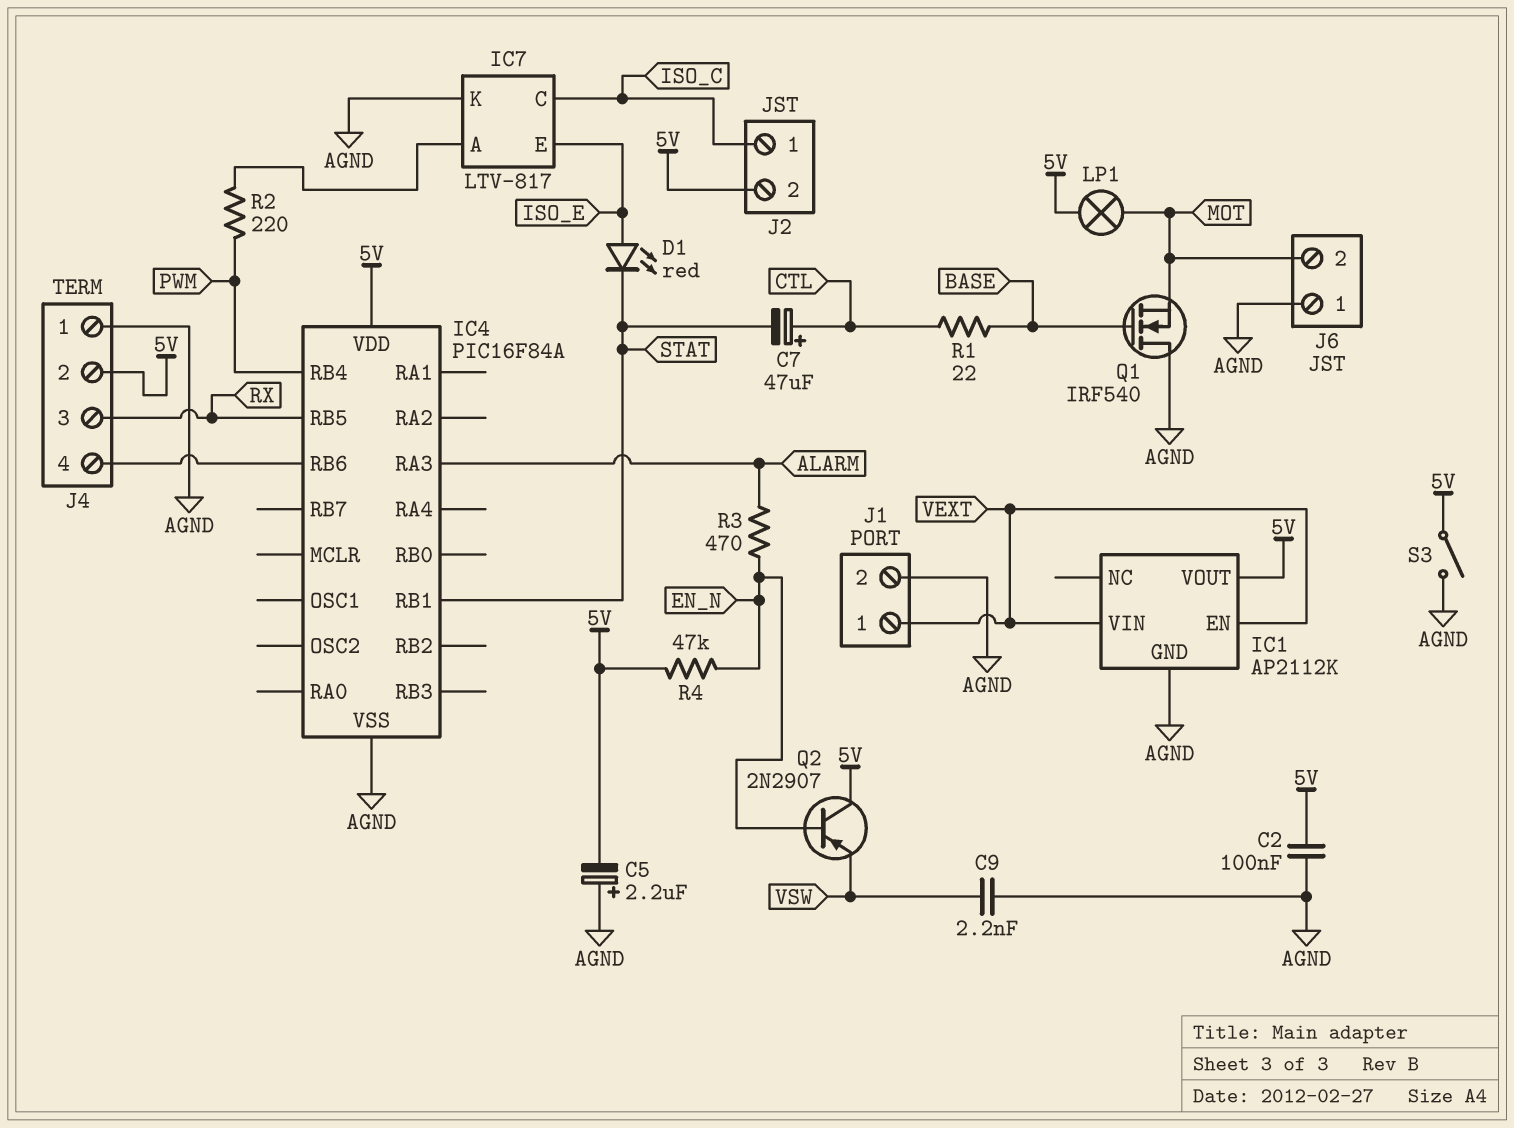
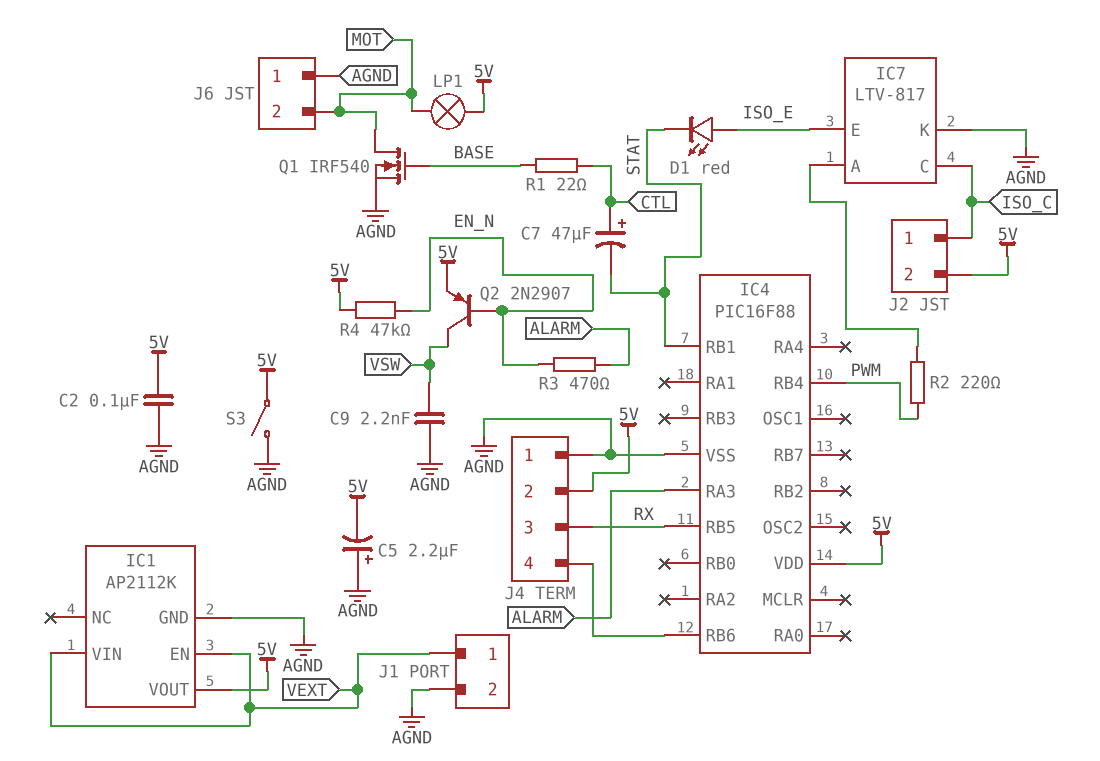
IC4: PIC16F84A -> PIC16F88
Q1: NMOS IRF540 (G BASE, D AGND, S MOT) -> NMOS IRF540 (G BASE, D MOT, S AGND)
Q2: PNP 2N2907 (B EN_N, C 5V, E VSW) -> PNP 2N2907 (B EN_N, C VSW, E 5V)

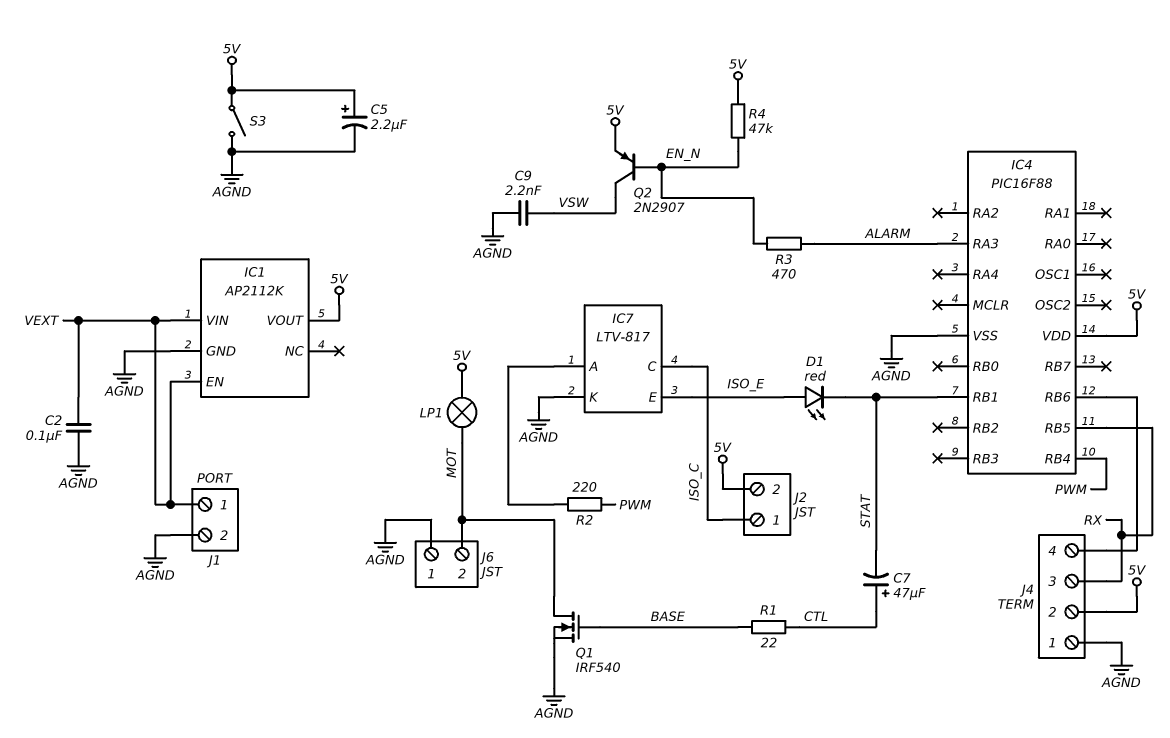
C2: 100nF (5V, AGND) -> 100nF (AGND, VEXT)
C5: 2.2uF (plus AGND, minus 5V) -> 2.2uF (plus 5V, minus AGND)

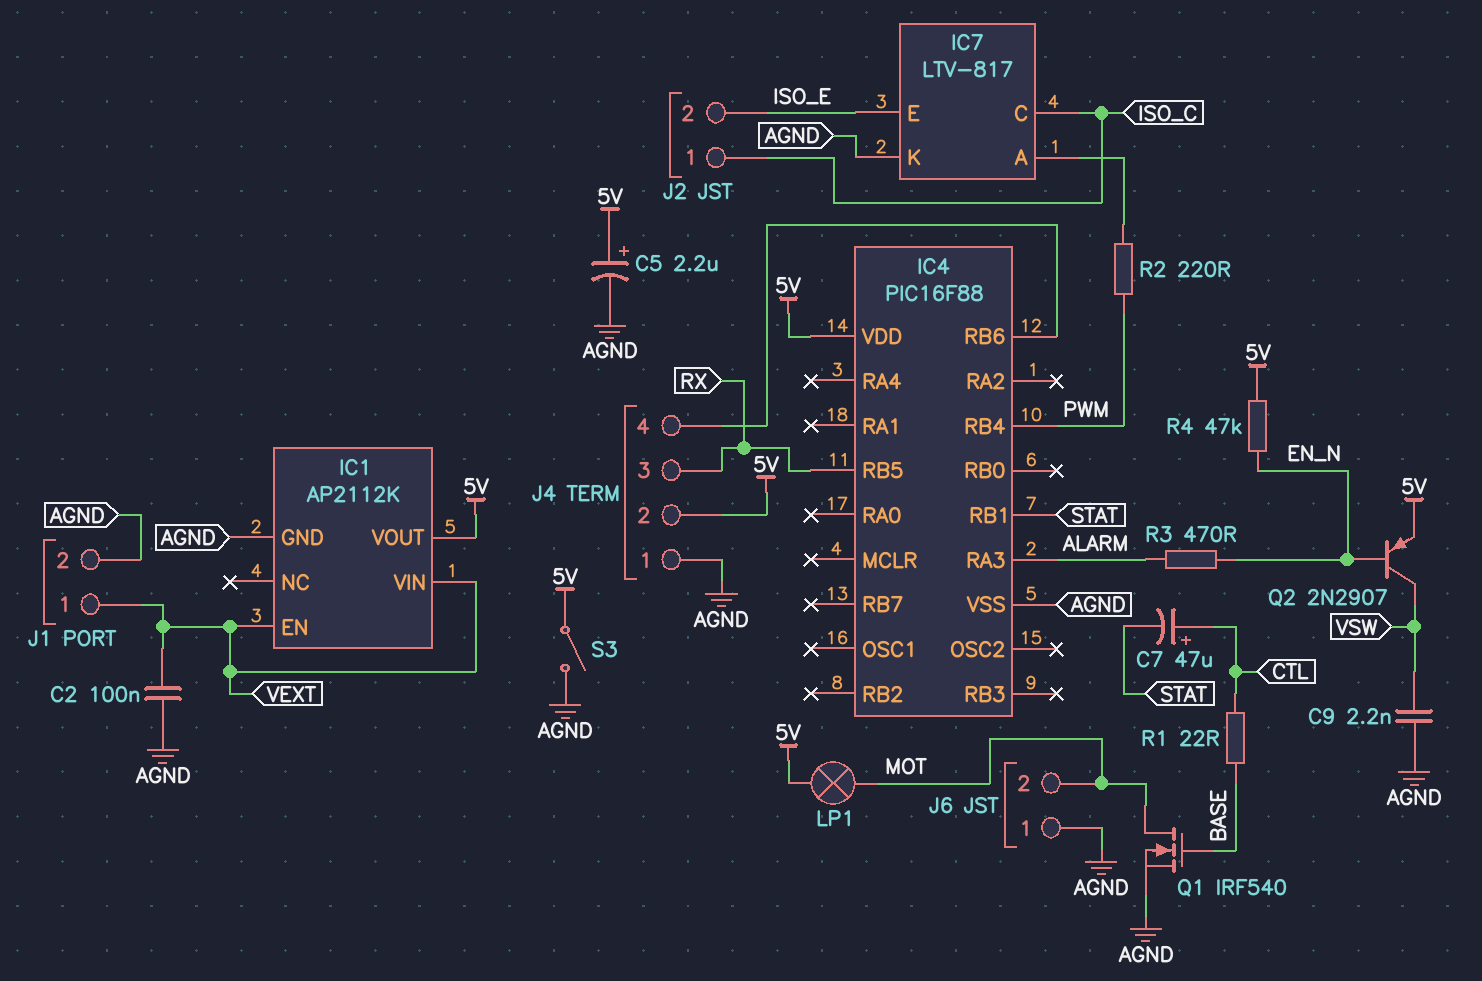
D1: LED red (A ISO_E, K STAT) -> none
J2 pin 2: 5V -> ISO_E

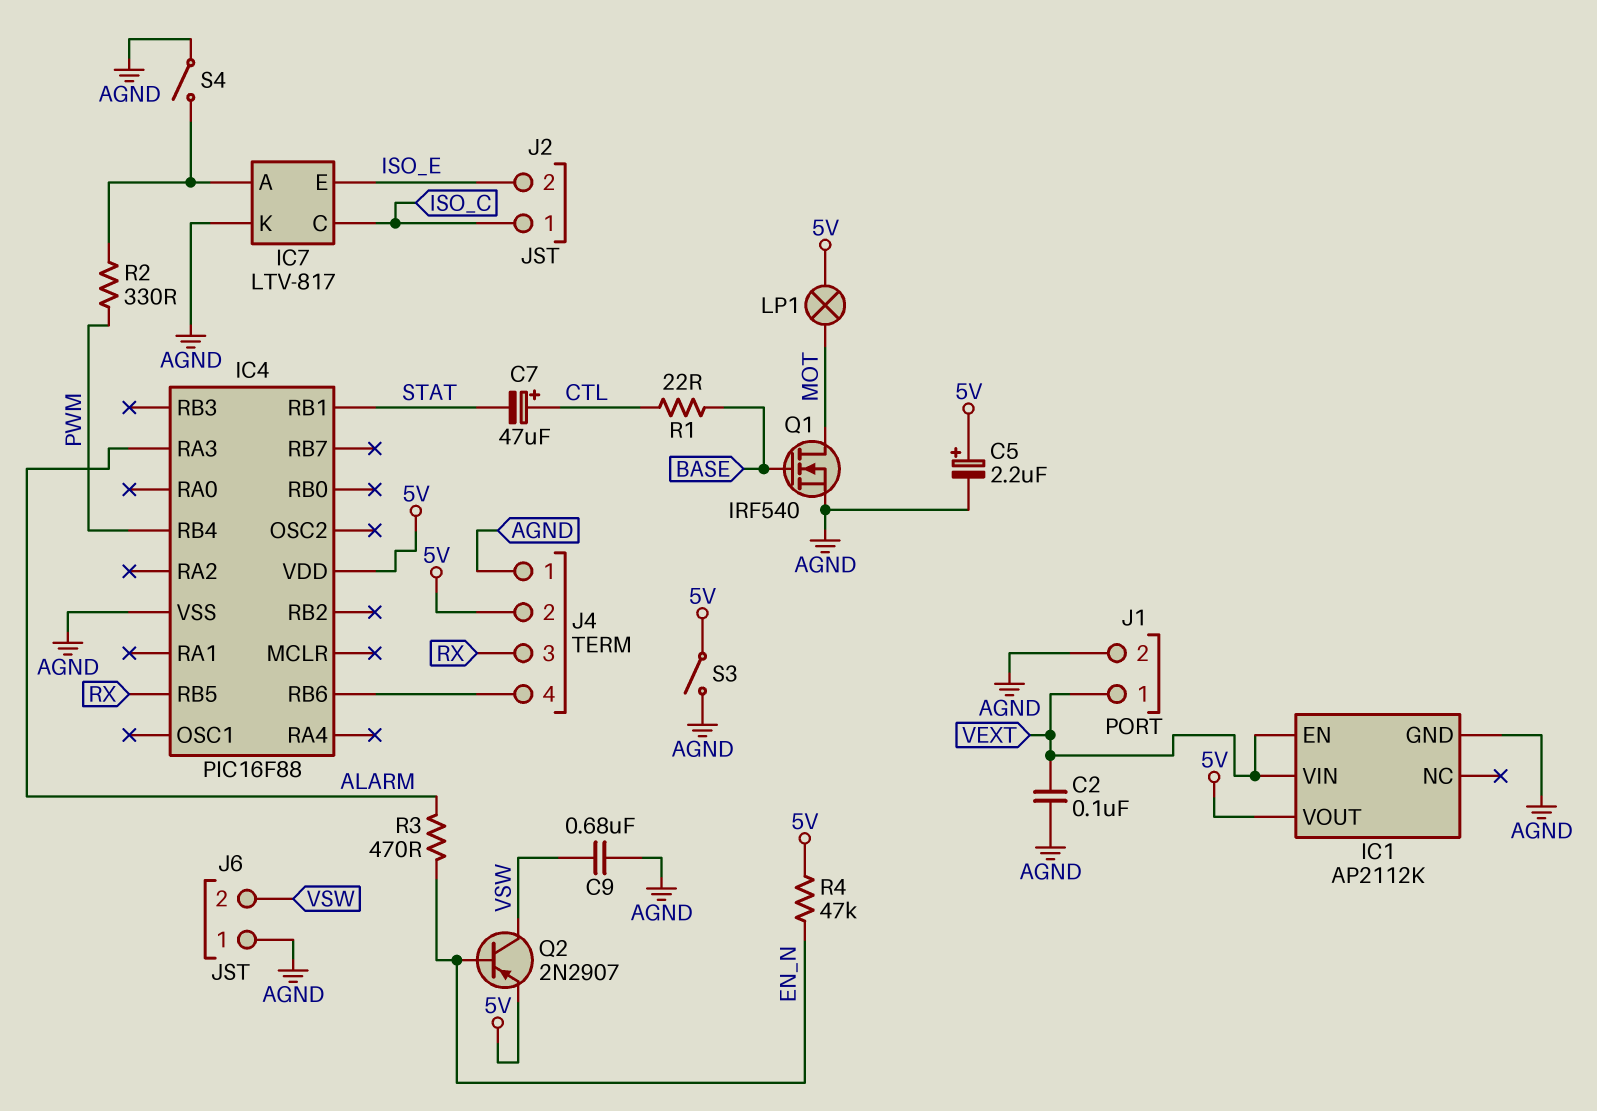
C9: 2.2nF (AGND, VSW) -> 680nF (AGND, VSW)
J6 pin 2: MOT -> VSW
R2: 220 (IC7/A, PWM) -> 330 (IC7/A, PWM)
S4: none -> switch (AGND, IC7/A)

